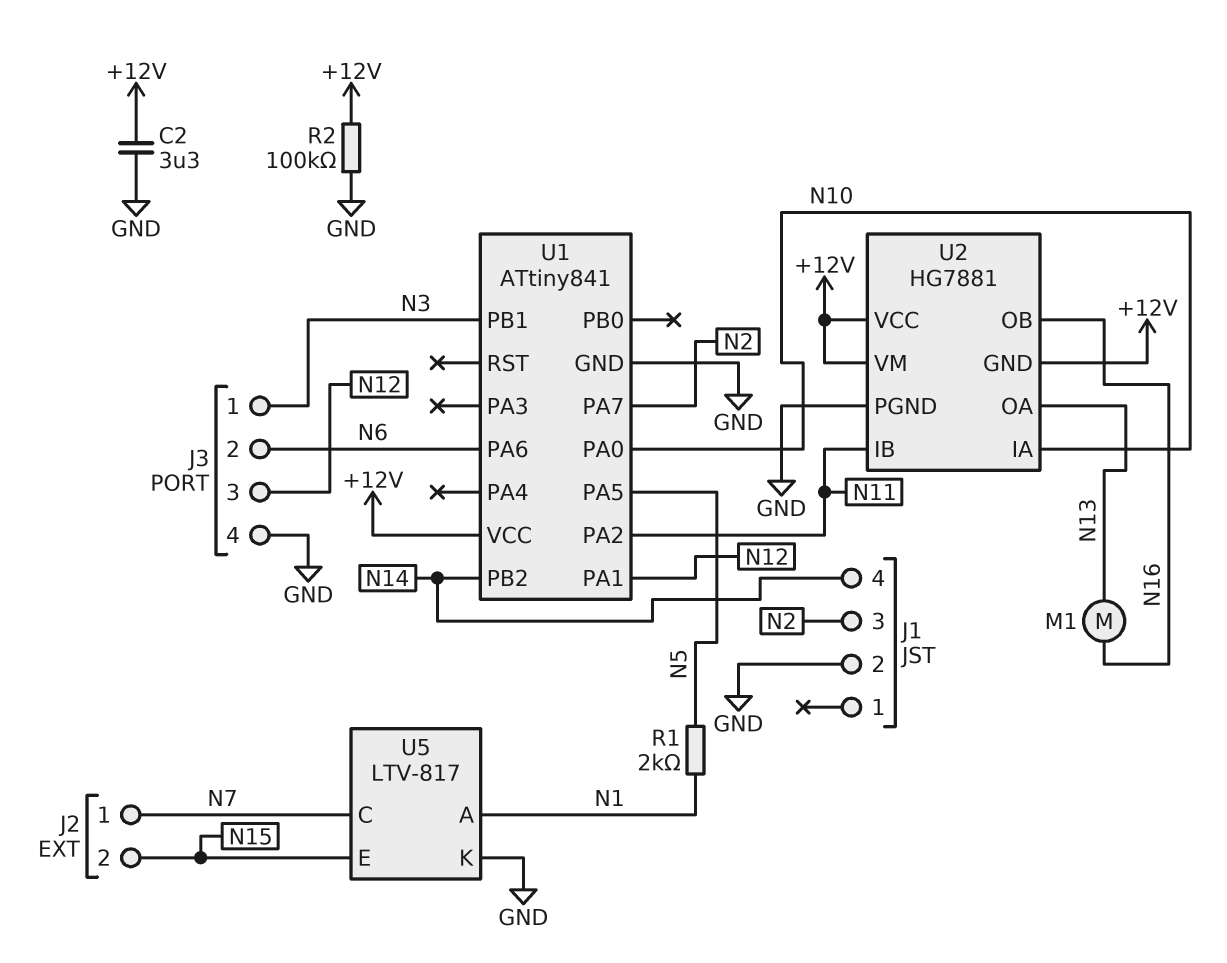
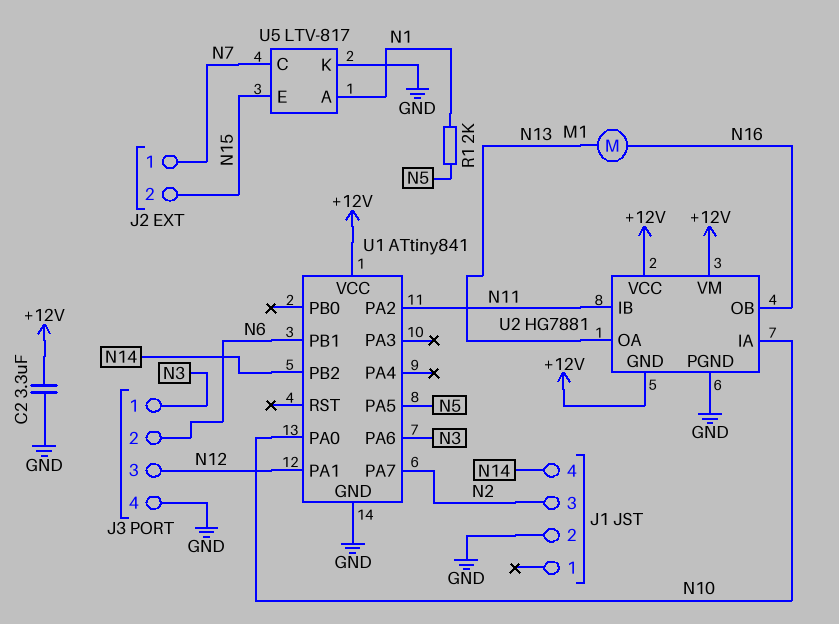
R2: 100k (+12V, GND) -> none
U1 pin PA6: N6 -> N3
U1 pin PB1: N3 -> N6

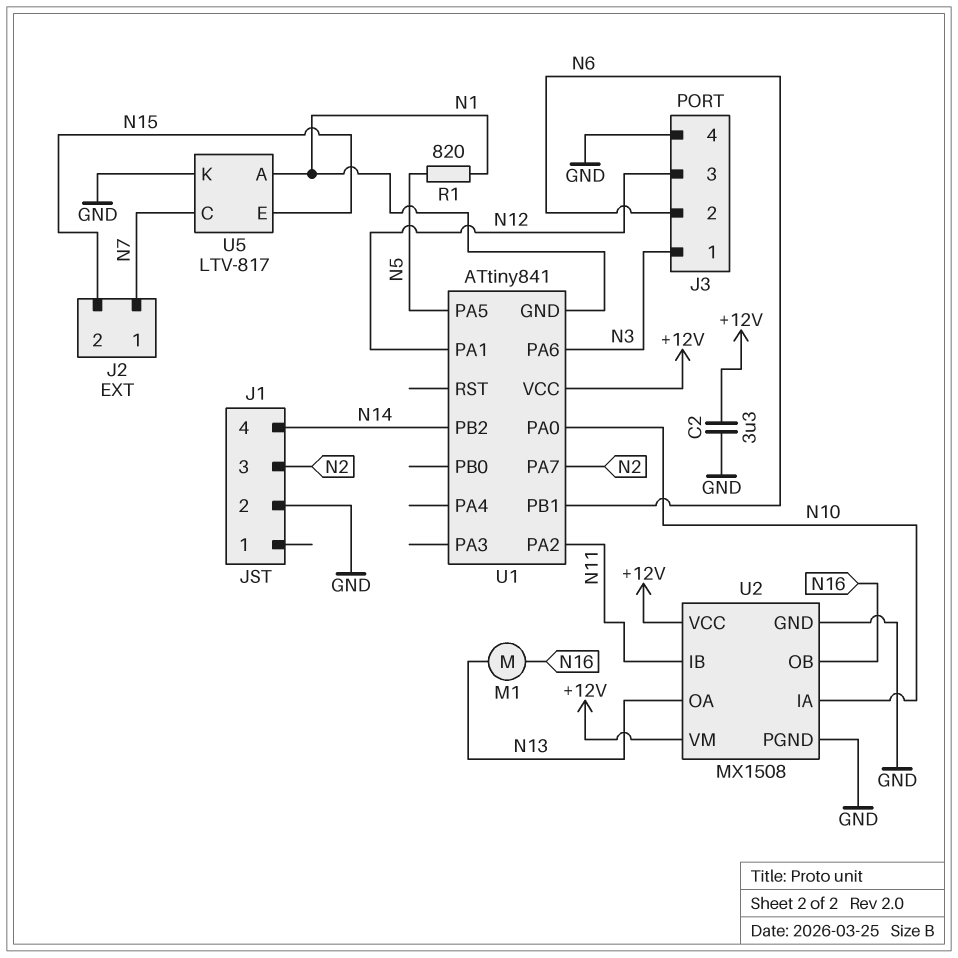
R1: 2k (N1, N5) -> 820 (N1, N5)
U1 pin GND: GND -> N1
U2: HG7881 -> MX1508
U2 pin GND: +12V -> GND

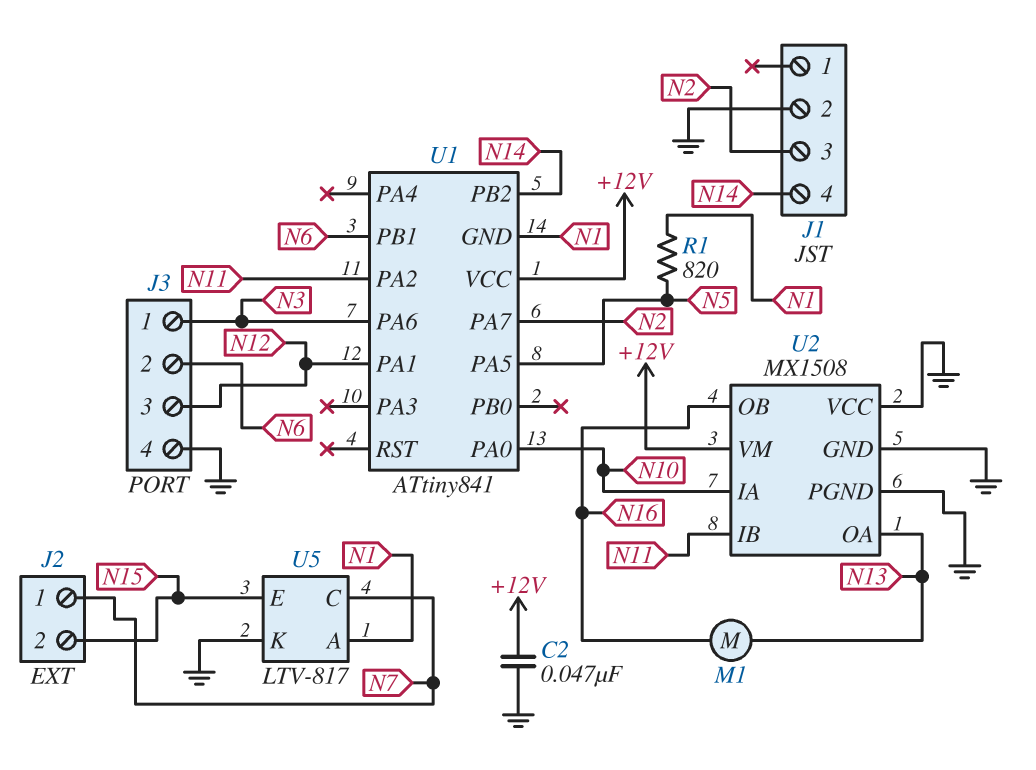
C2: 3.3uF (+12V, GND) -> 47nF (+12V, GND)
U2 pin VCC: +12V -> GND

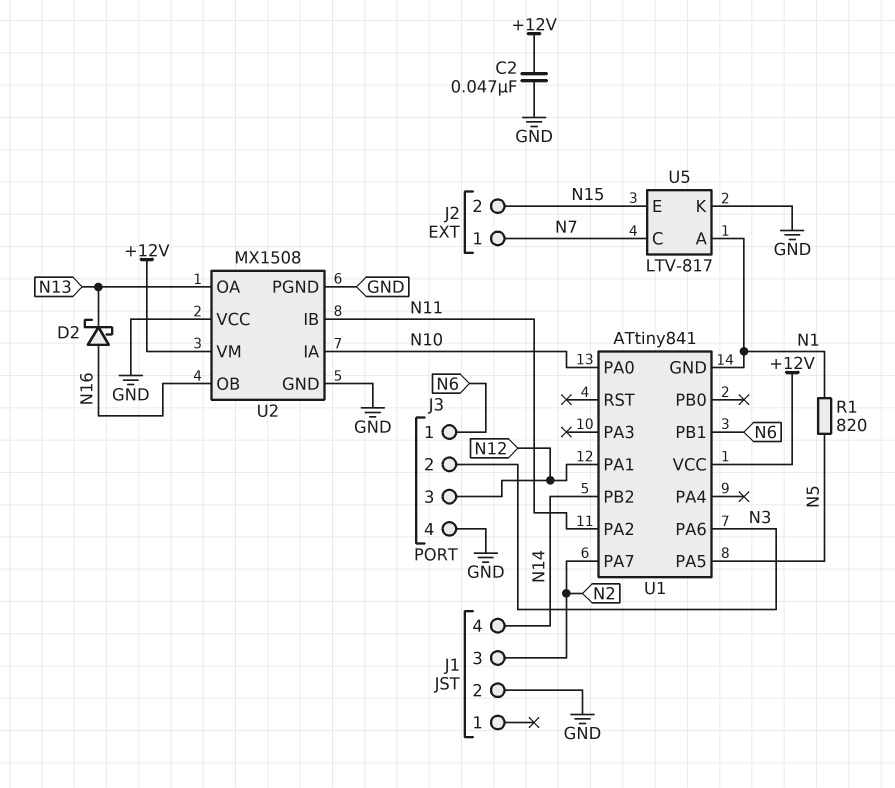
D2: none -> schottky (A N16, K N13)
J3 pin 1: N3 -> N6
J3 pin 2: N6 -> N3
M1: motor (N13, N16) -> none

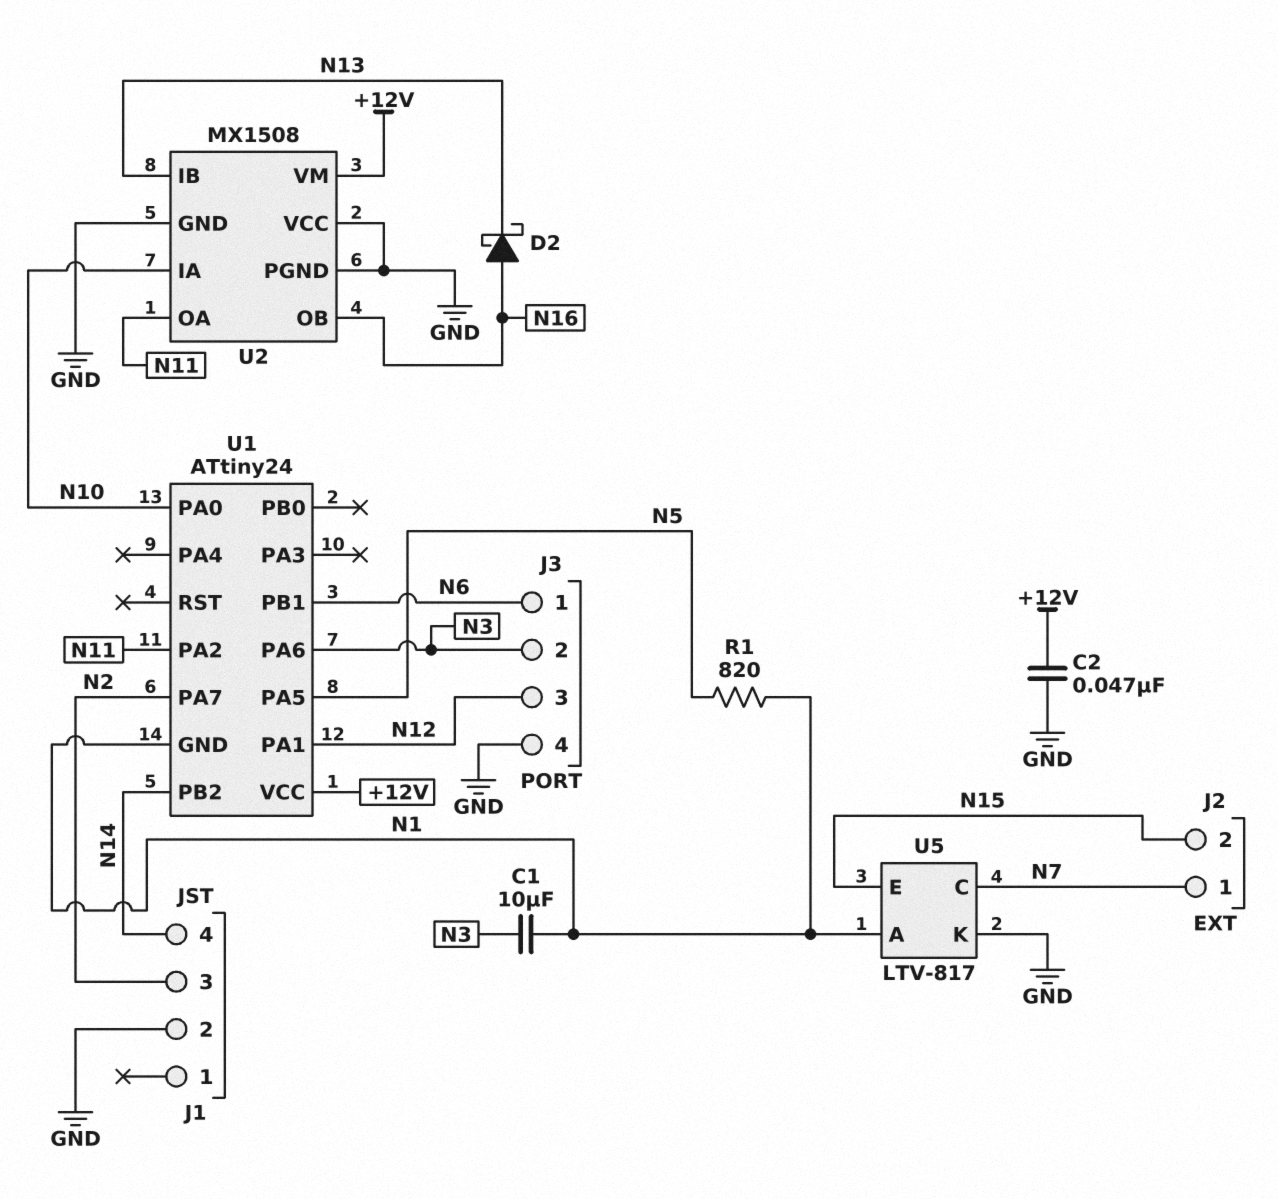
C1: none -> 10uF (N1, N3)
U1: ATtiny841 -> ATtiny24
U2 pin IB: N11 -> N13
U2 pin OA: N13 -> N11

